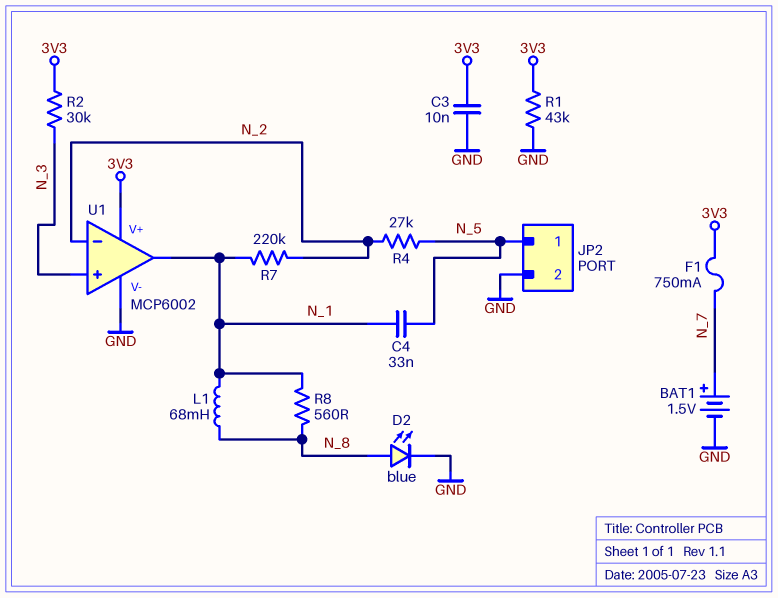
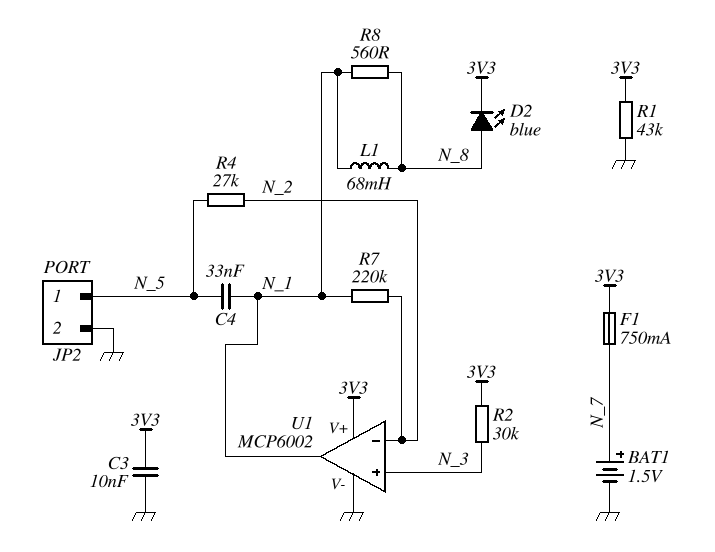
D2: LED blue (A N_8, K GND) -> LED blue (A N_8, K 3V3)

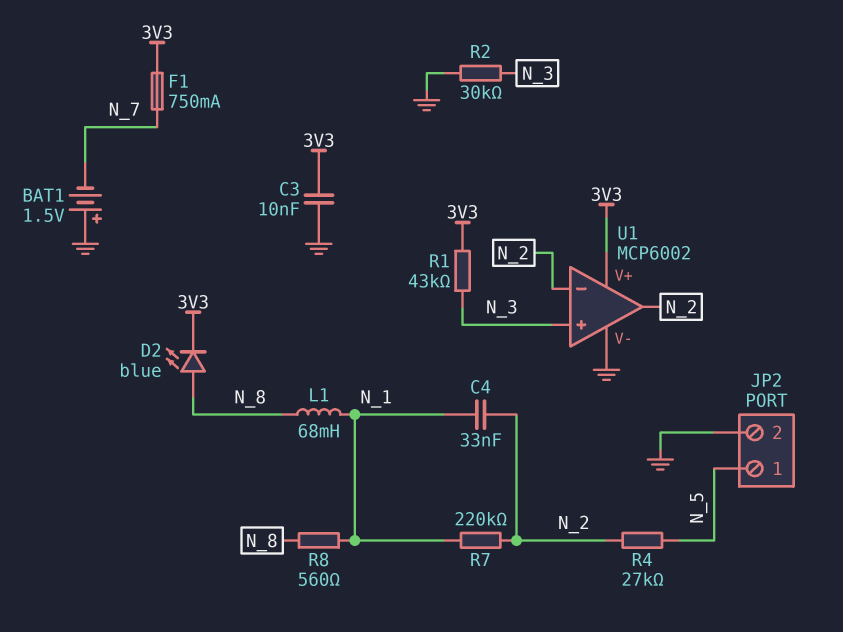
BAT1: 1.5V (plus N_7, minus GND) -> 1.5V (plus GND, minus N_7)
C4: 33nF (N_1, N_5) -> 33nF (N_1, N_2)
R1: 43k (3V3, GND) -> 43k (3V3, N_3)
R2: 30k (3V3, N_3) -> 30k (GND, N_3)
U1 pin out: N_1 -> N_2

